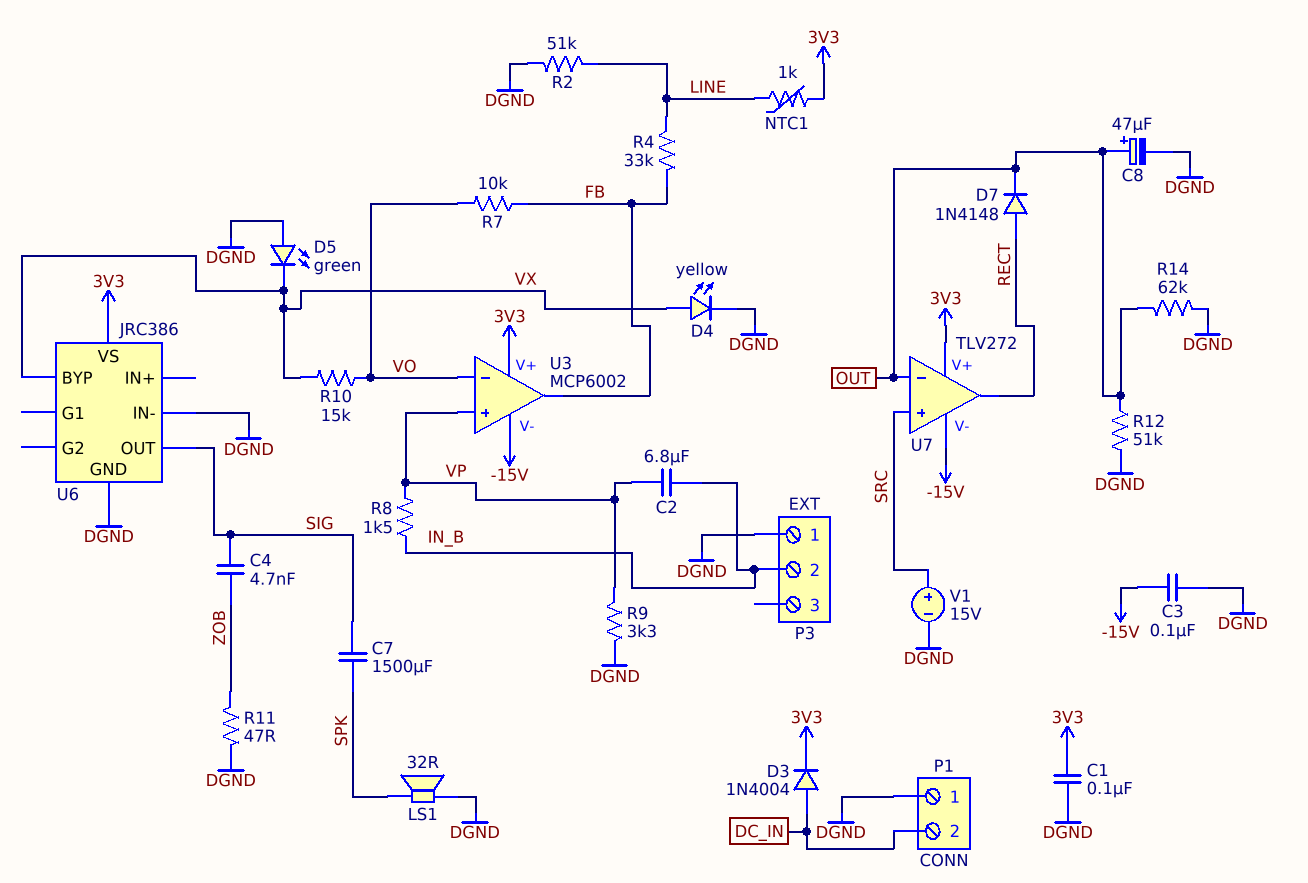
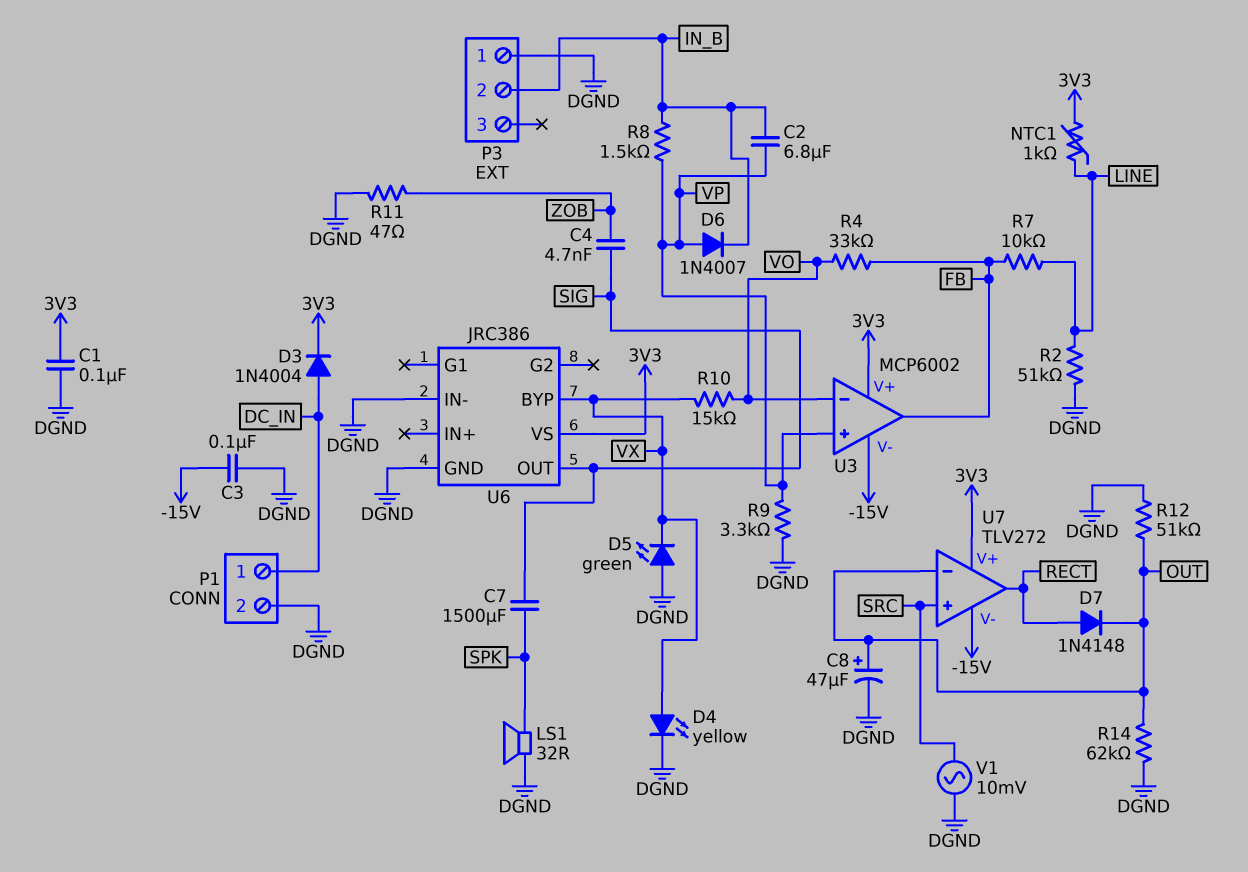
D6: none -> diode 1N4007 (A VP, K IN_B)
P1 pin 1: DGND -> DC_IN
P1 pin 2: DC_IN -> DGND
R4: 33k (FB, LINE) -> 33k (FB, VO)
R7: 10k (FB, VO) -> 10k (FB, LINE)
V1: 15V (plus SRC, minus DGND) -> AC 10mV (DGND, SRC)

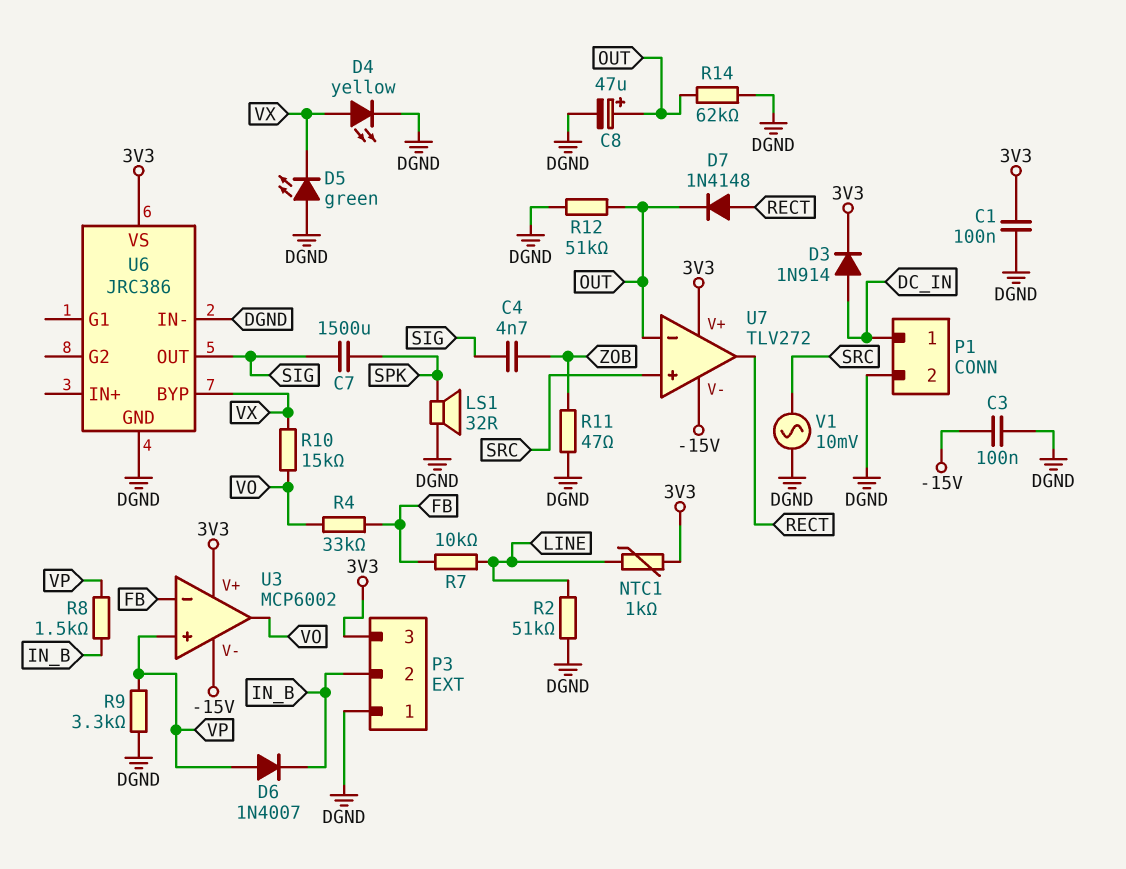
C2: 6.8uF (IN_B, VP) -> none
D3: diode 1N4004 (A DC_IN, K 3V3) -> diode 1N914 (A DC_IN, K 3V3)
P3 pin 3: none -> 3V3
U3 pin in-: VO -> FB
U3 pin out: FB -> VO

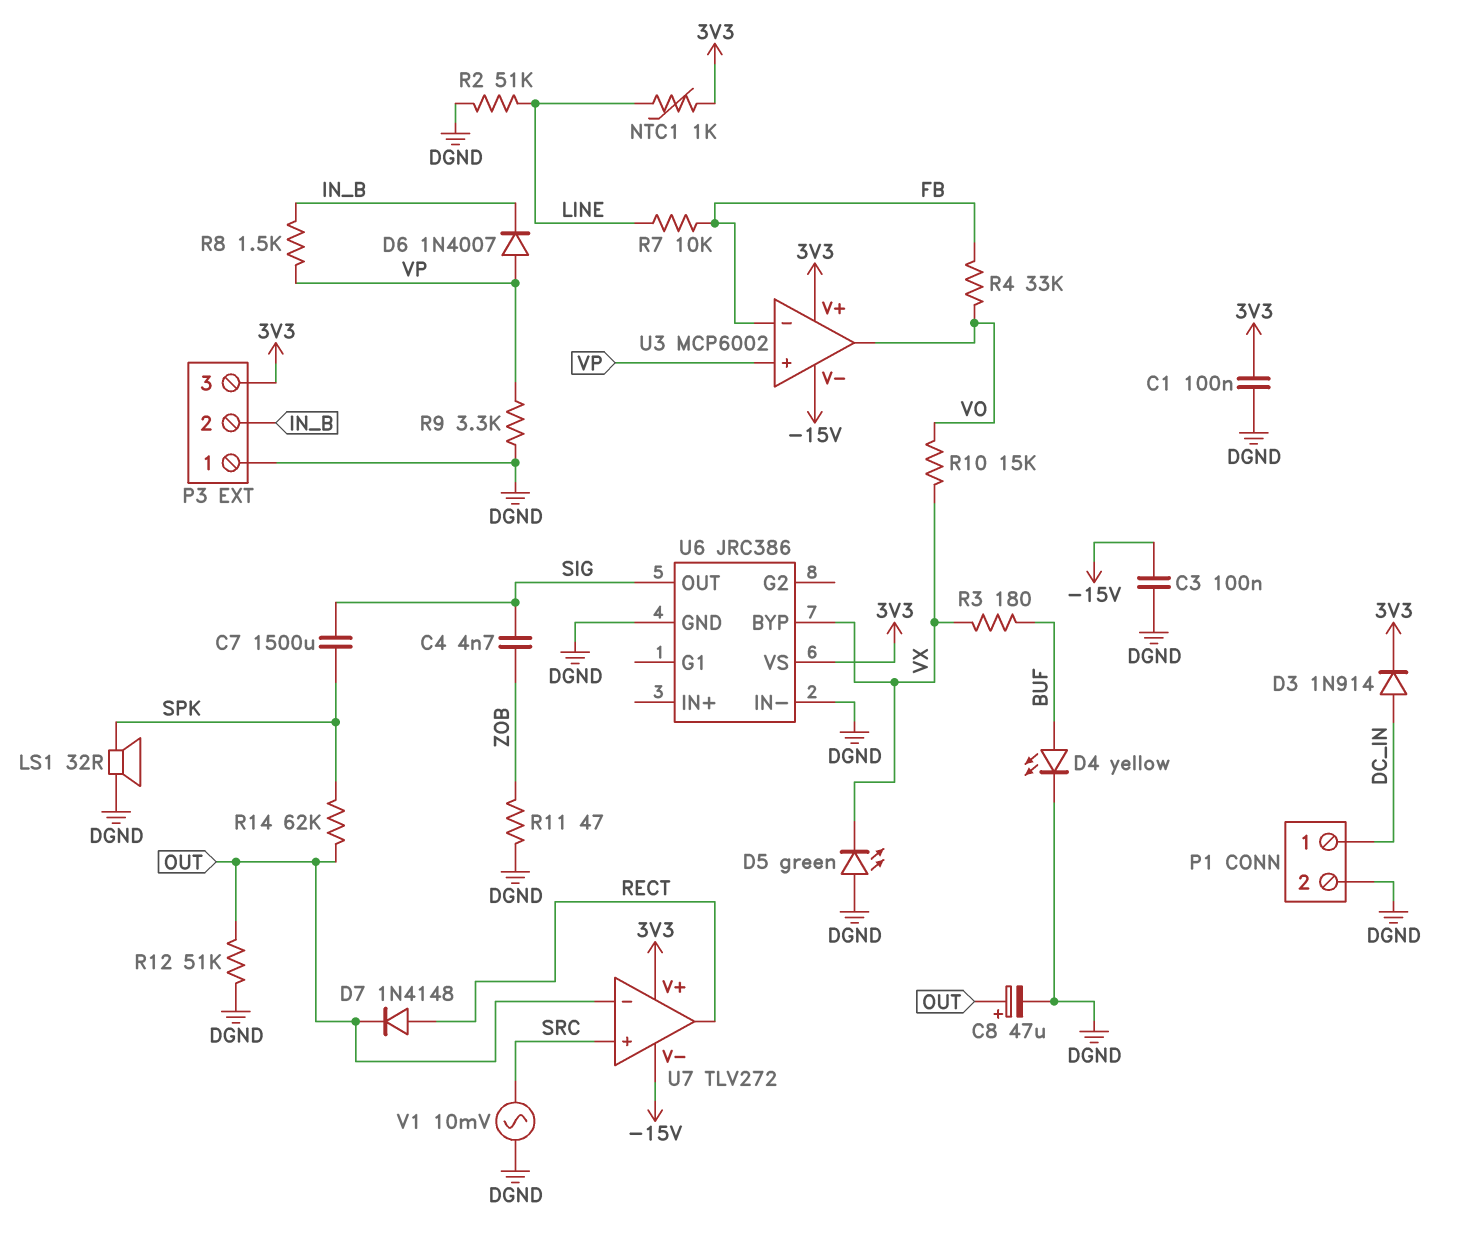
D4: LED yellow (A VX, K DGND) -> LED yellow (A BUF, K DGND)
R3: none -> 180 (BUF, VX)
R14: 62k (DGND, OUT) -> 62k (OUT, SPK)

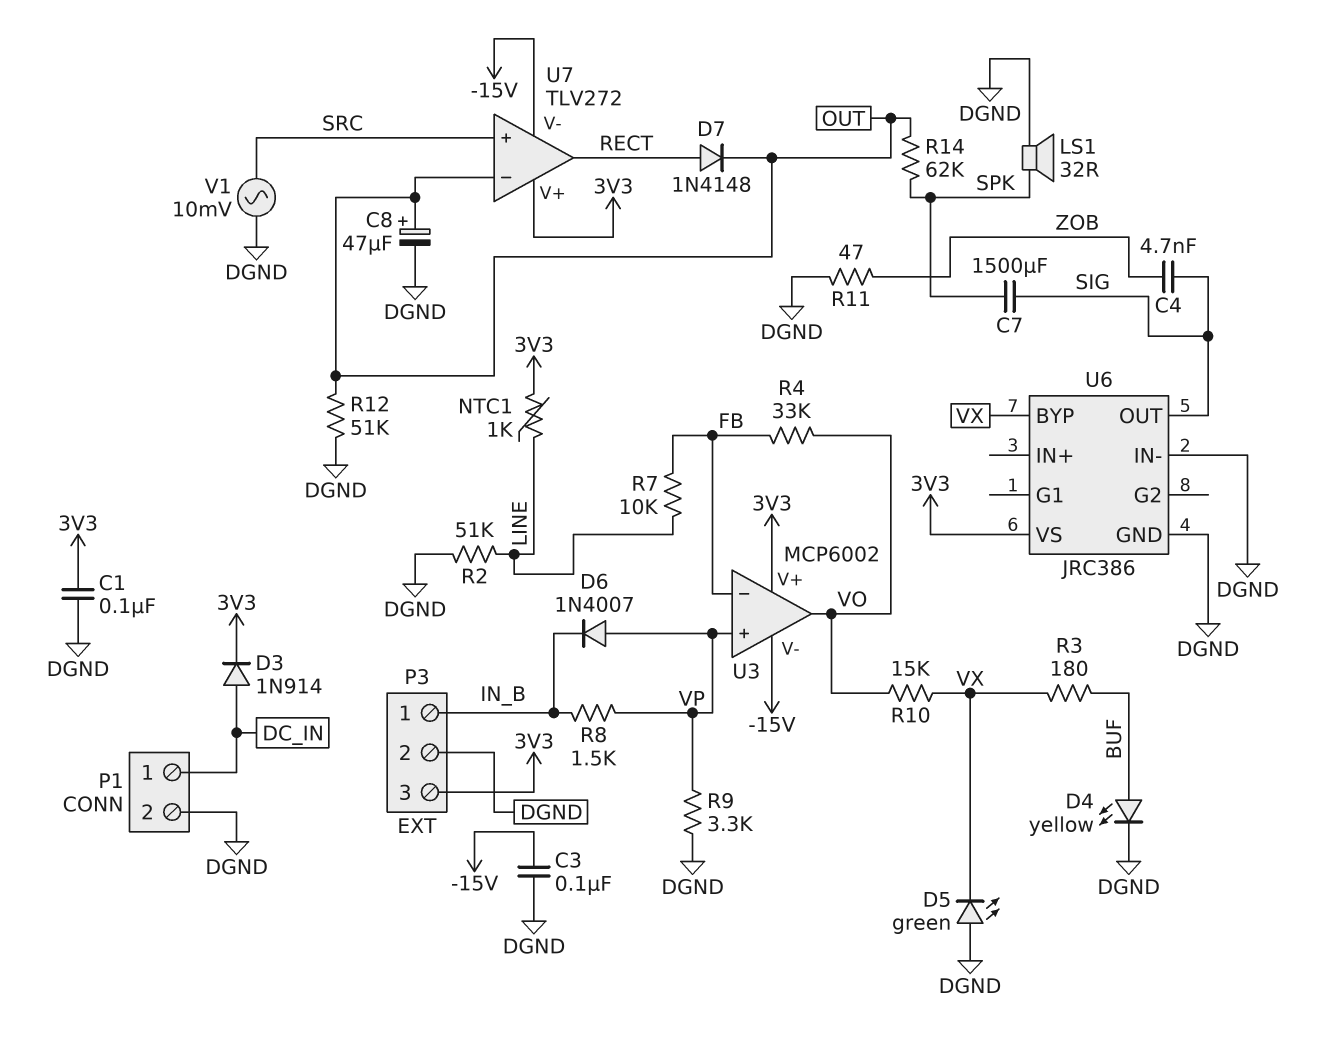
P3 pin 1: DGND -> IN_B
P3 pin 2: IN_B -> DGND

